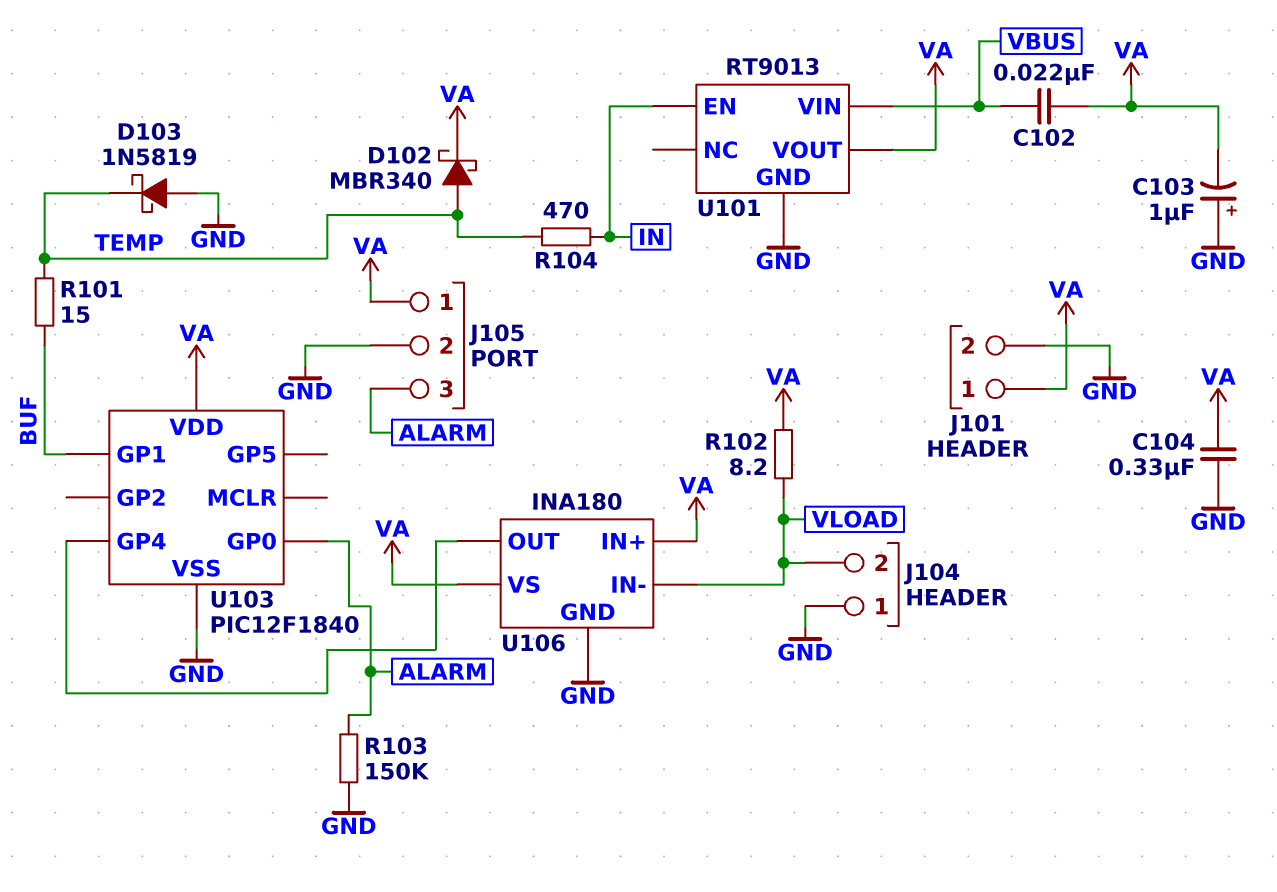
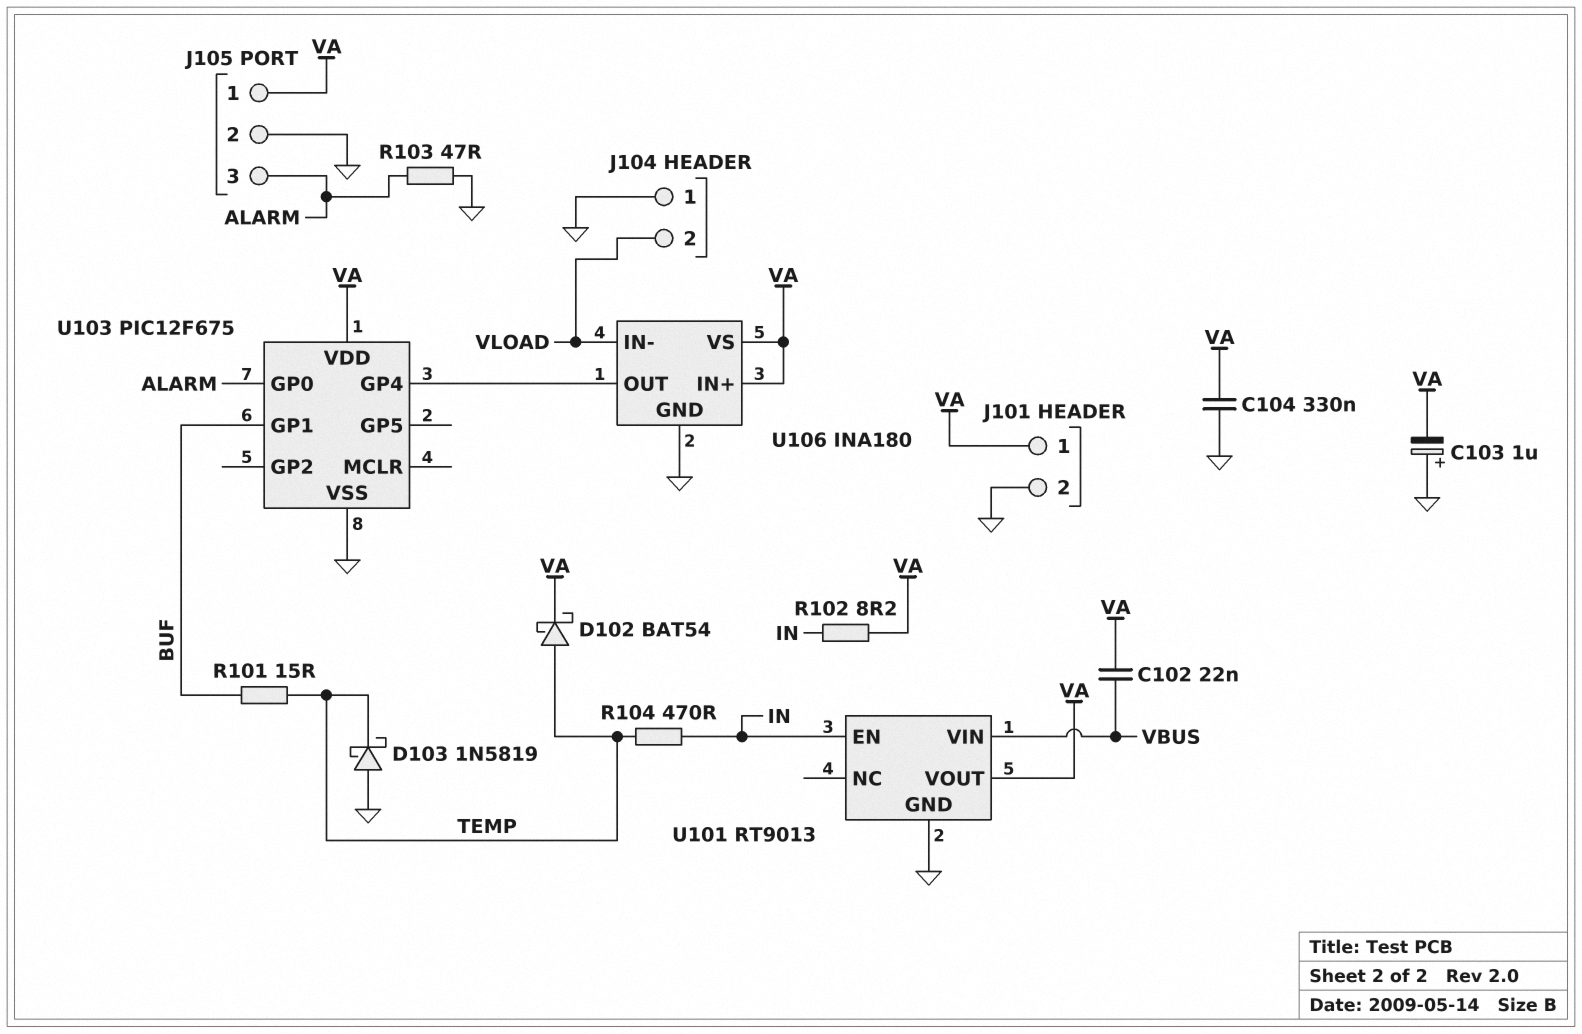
D102: schottky MBR340 (A TEMP, K VA) -> schottky BAT54 (A TEMP, K VA)
R102: 8.2 (VA, VLOAD) -> 8.2 (IN, VA)
R103: 150k (ALARM, GND) -> 47 (ALARM, GND)
U103: PIC12F1840 -> PIC12F675

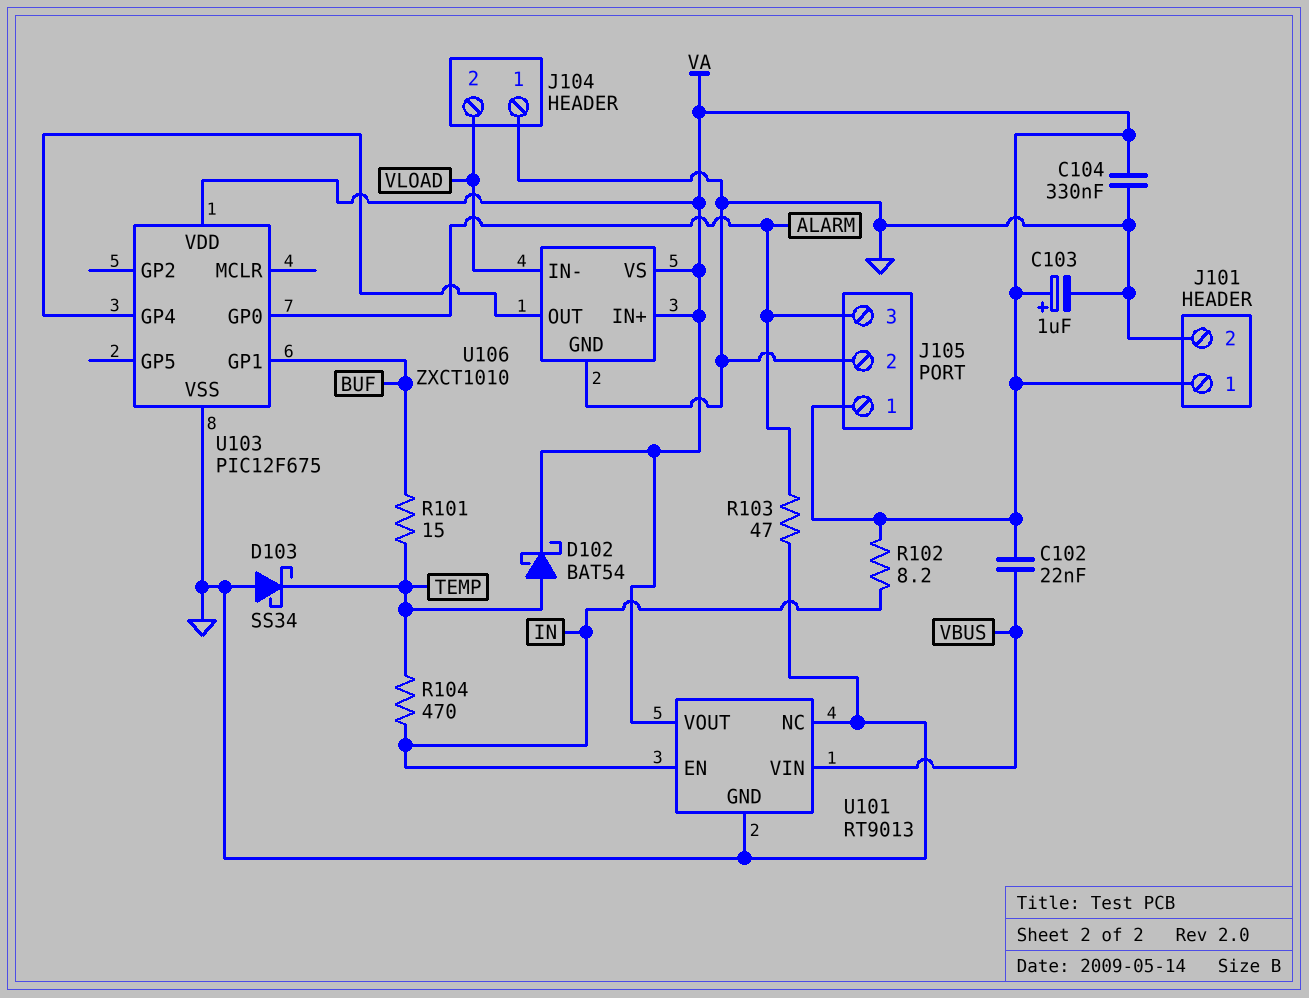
C103: 1uF (plus GND, minus VA) -> 1uF (plus VA, minus GND)
D103: schottky 1N5819 (A GND, K TEMP) -> schottky SS34 (A GND, K TEMP)
U101 pin NC: none -> GND
U106: INA180 -> ZXCT1010

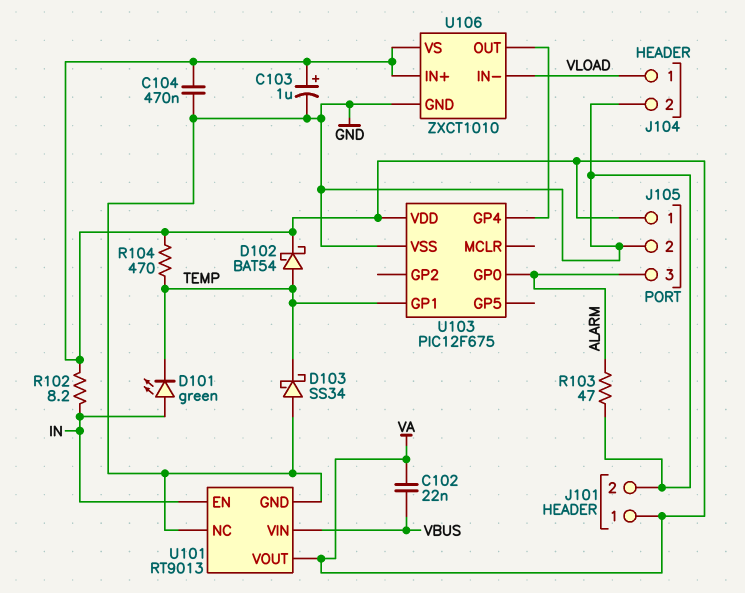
C104: 330nF (GND, VA) -> 470nF (GND, VA)
D101: none -> LED green (A IN, K TEMP)
J104 pin 1: GND -> VLOAD
J104 pin 2: VLOAD -> GND
R101: 15 (BUF, TEMP) -> none
R104: 470 (IN, TEMP) -> 470 (TEMP, VA)
U103 pin GP1: BUF -> TEMP

